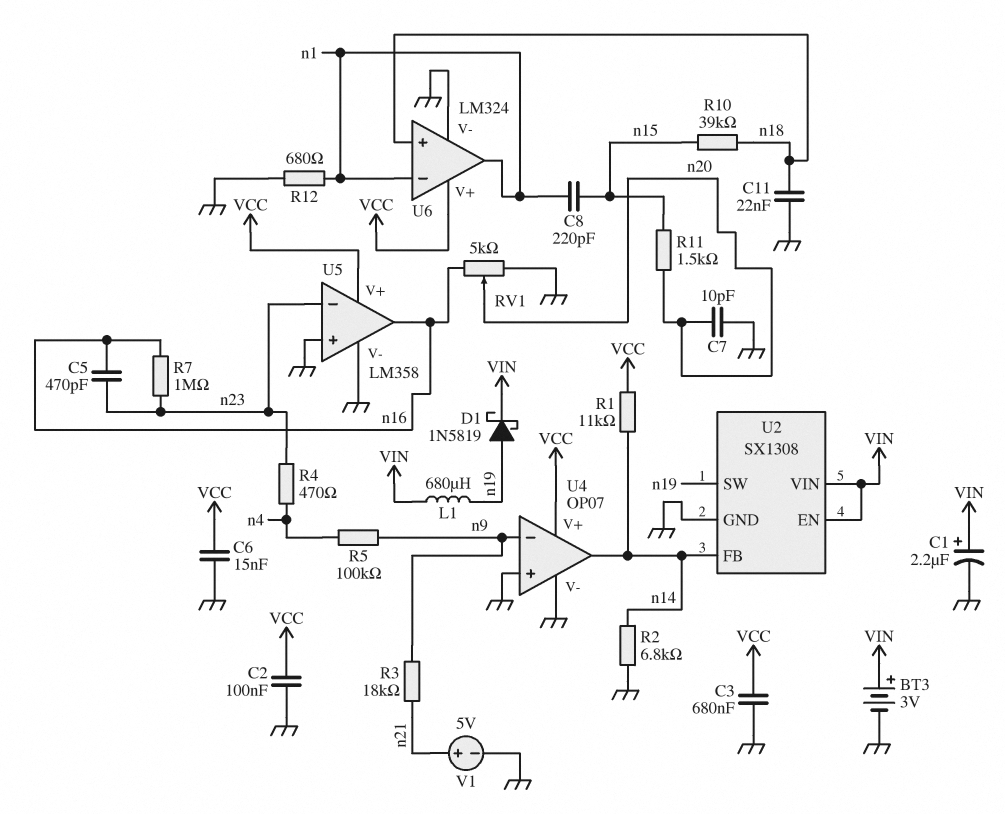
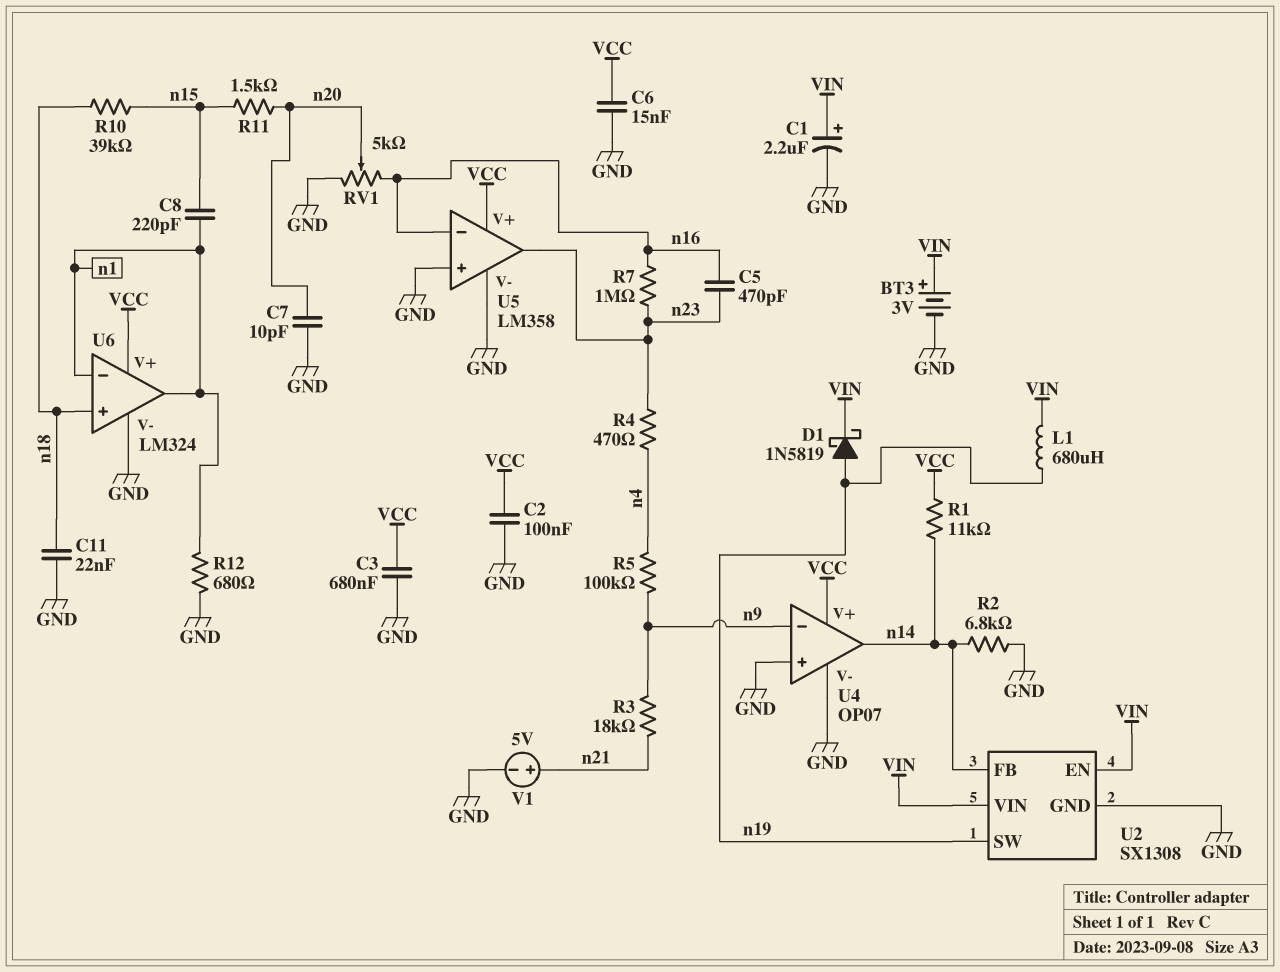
U5 pin in-: n23 -> n16
U5 pin out: n16 -> n23

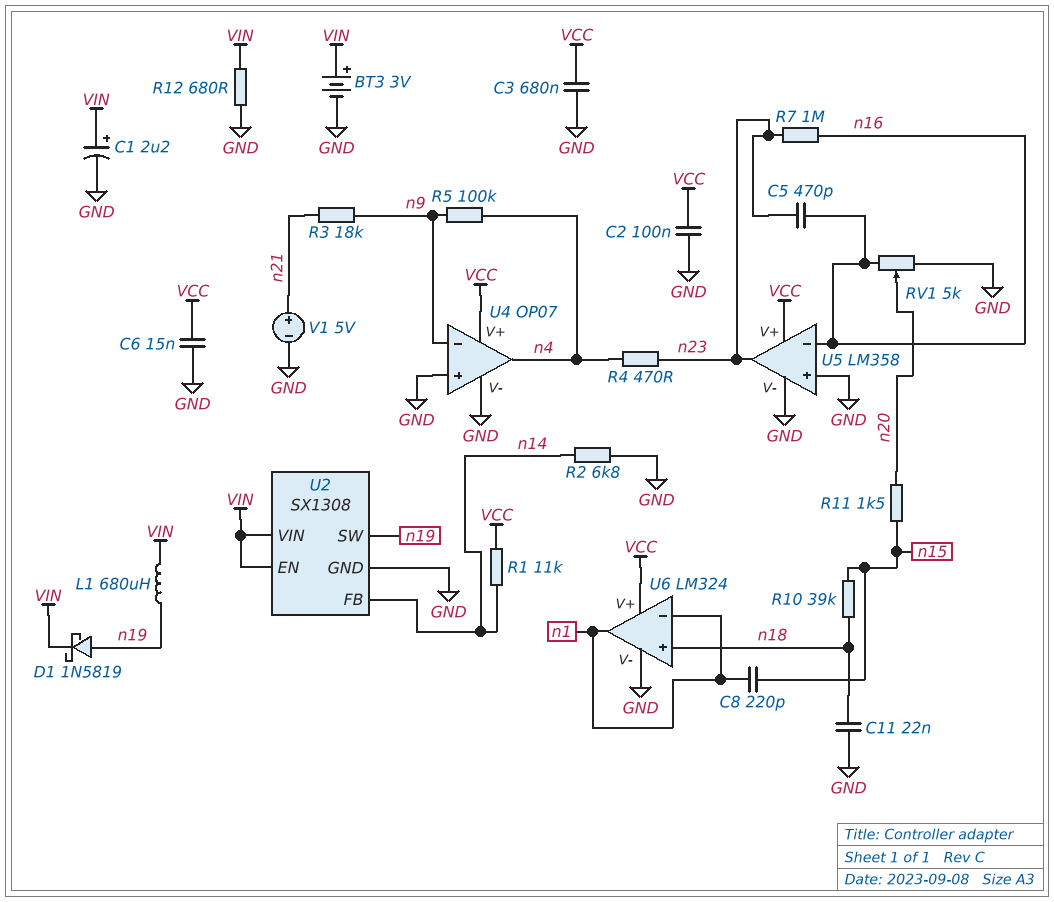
C7: 10pF (GND, n20) -> none
R12: 680 (GND, n1) -> 680 (GND, VIN)
U4 pin out: n14 -> n4

